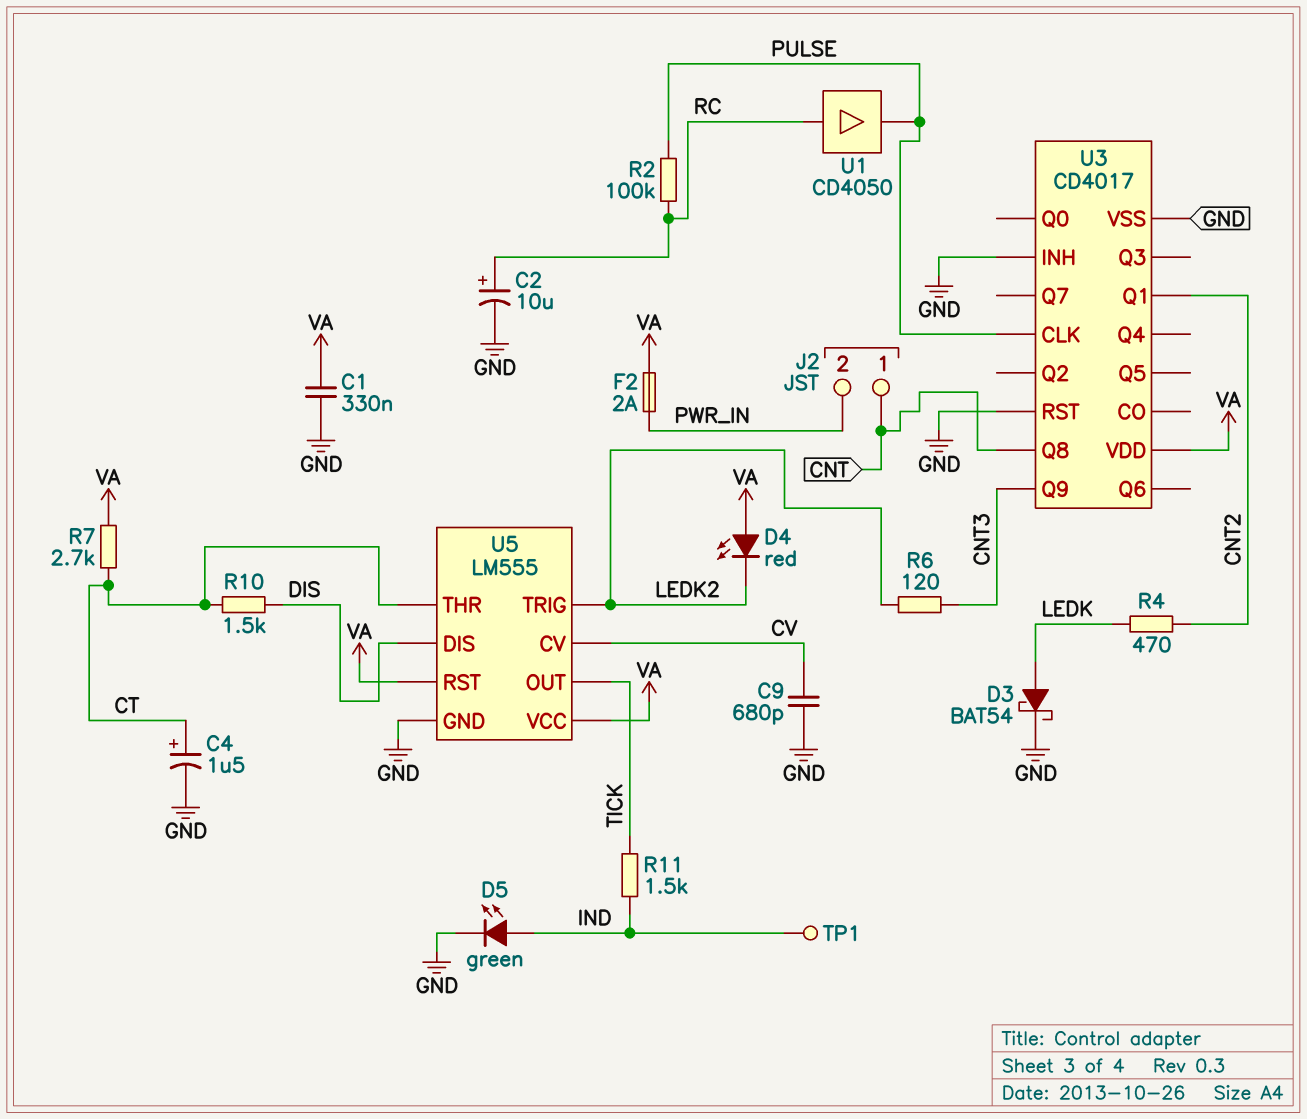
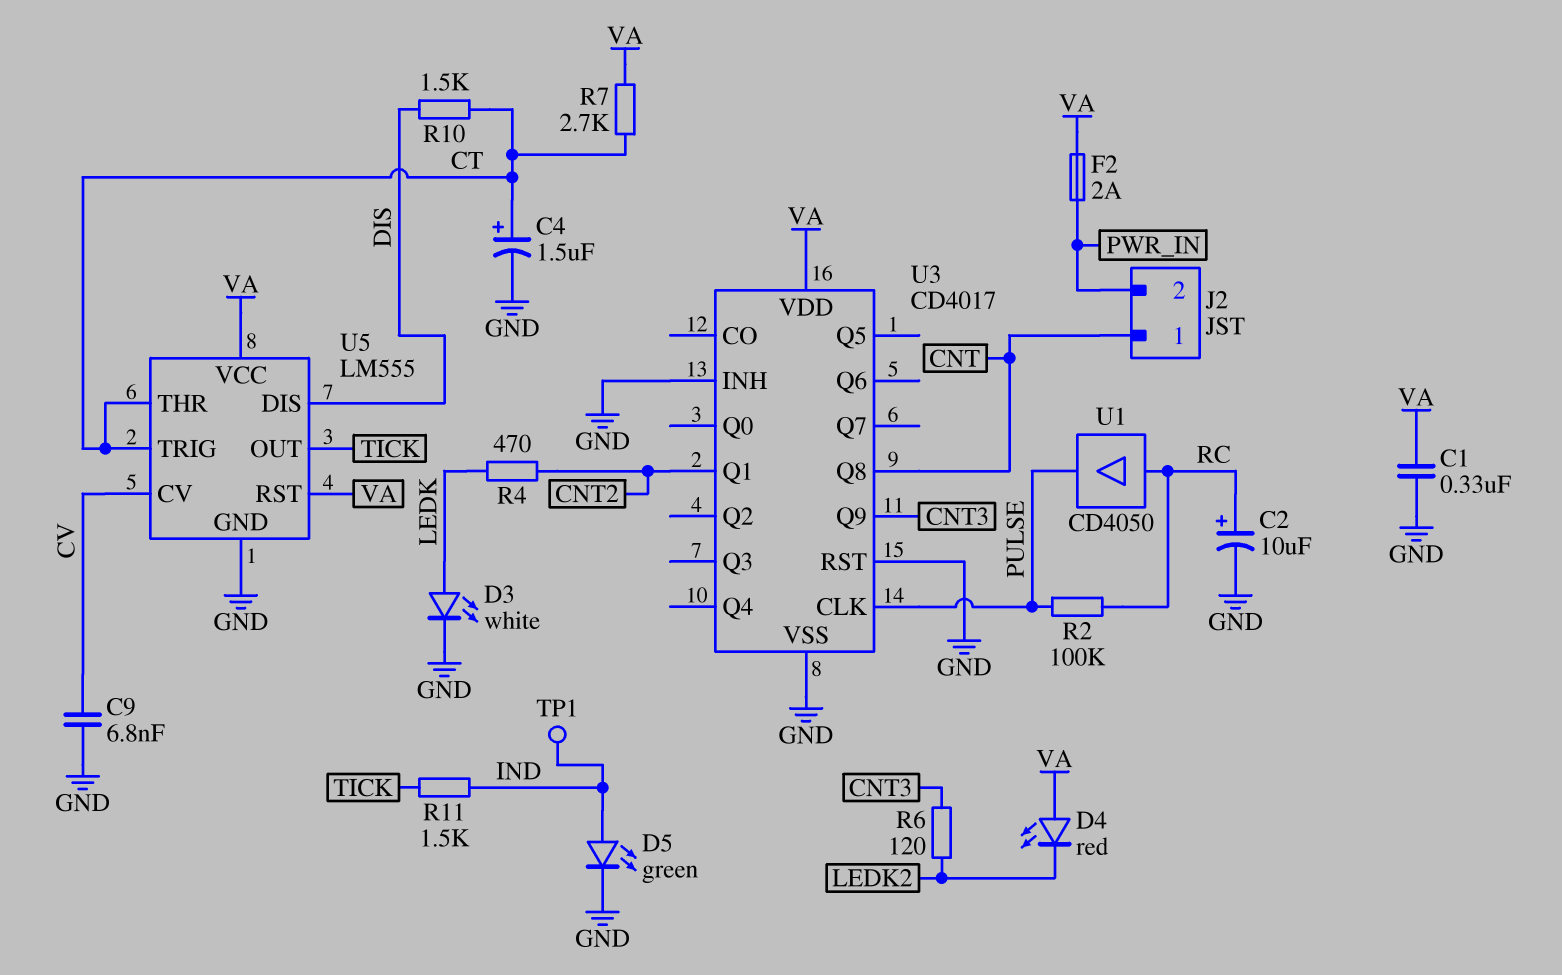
C9: 680pF (CV, GND) -> 6.8nF (CV, GND)
D3: schottky BAT54 (A LEDK, K GND) -> LED white (A LEDK, K GND)
U5 pin TRIG: LEDK2 -> CT

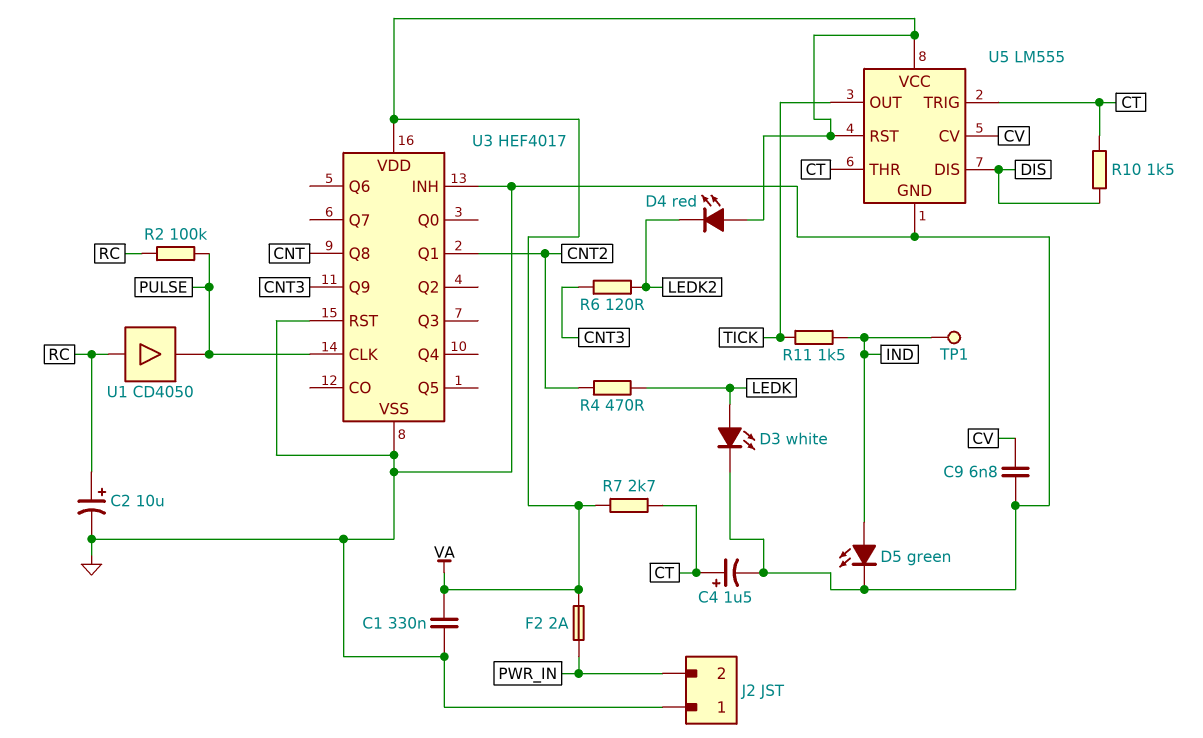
J2 pin 1: CNT -> GND
U3: CD4017 -> HEF4017

